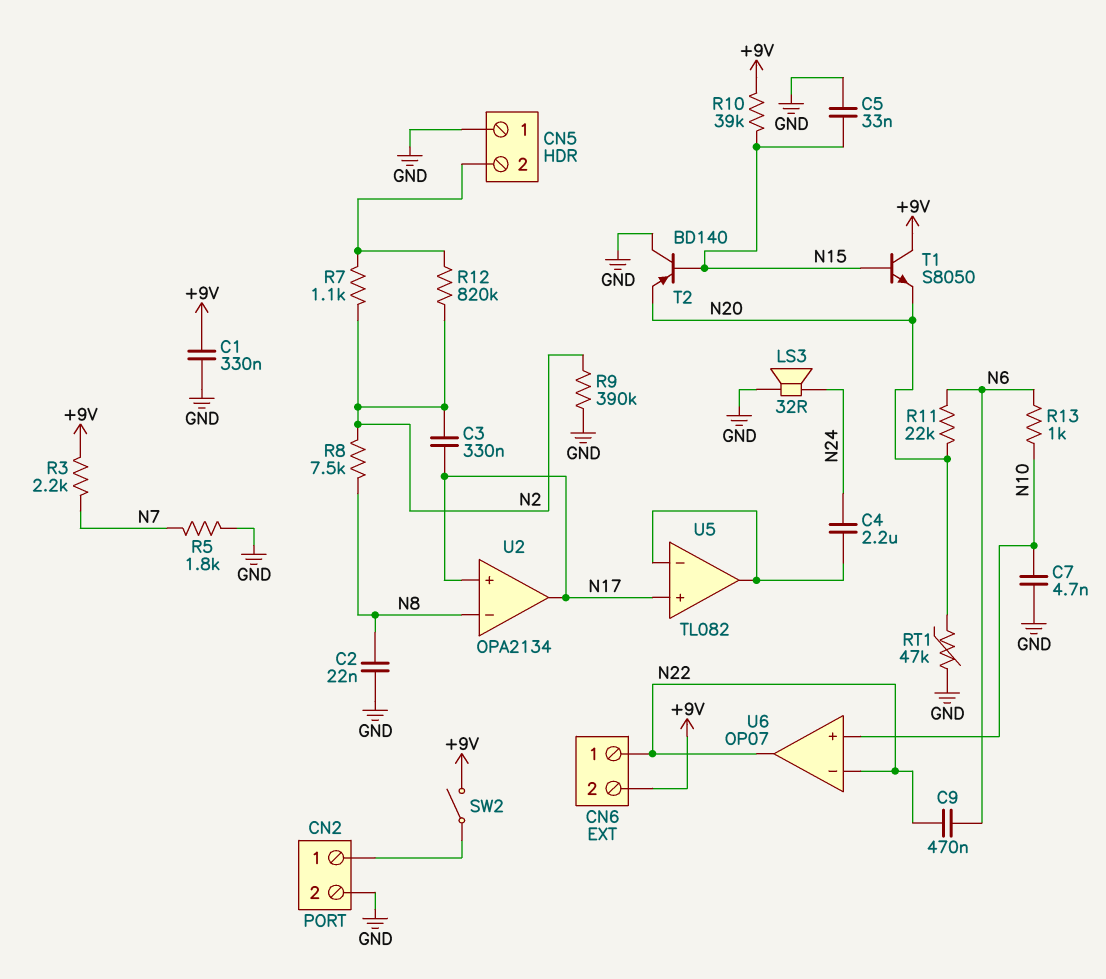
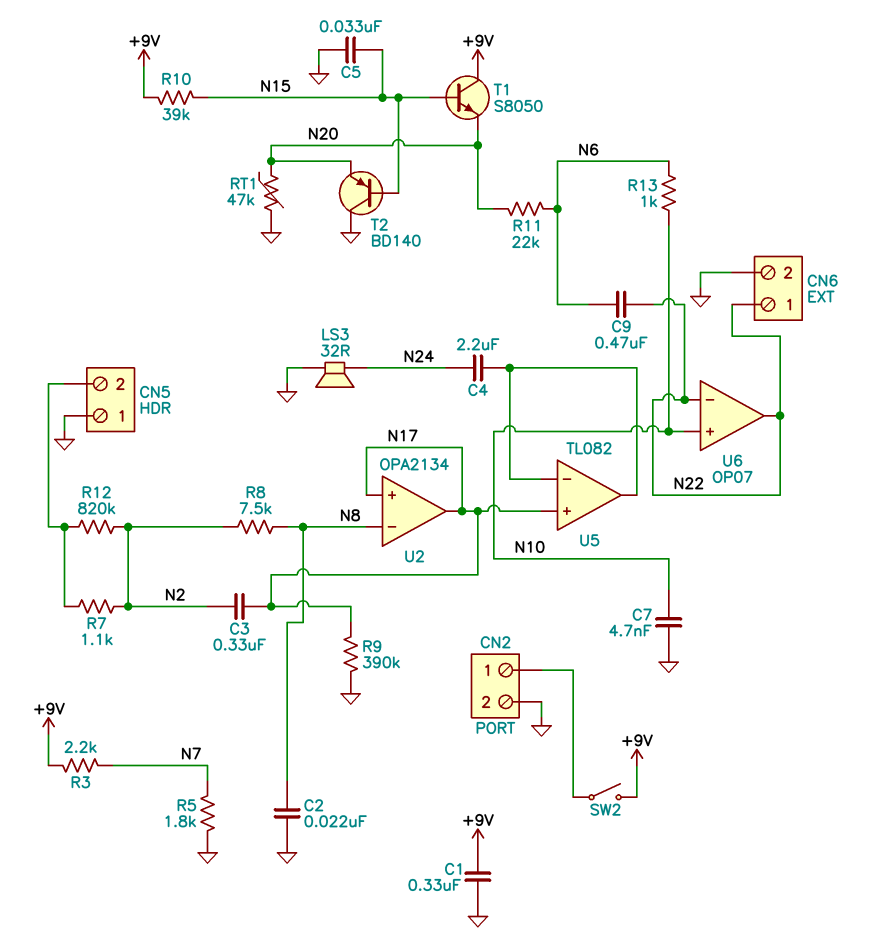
CN6 pin 2: +9V -> GND
R9: 390k (GND, N2) -> 390k (GND, N17)

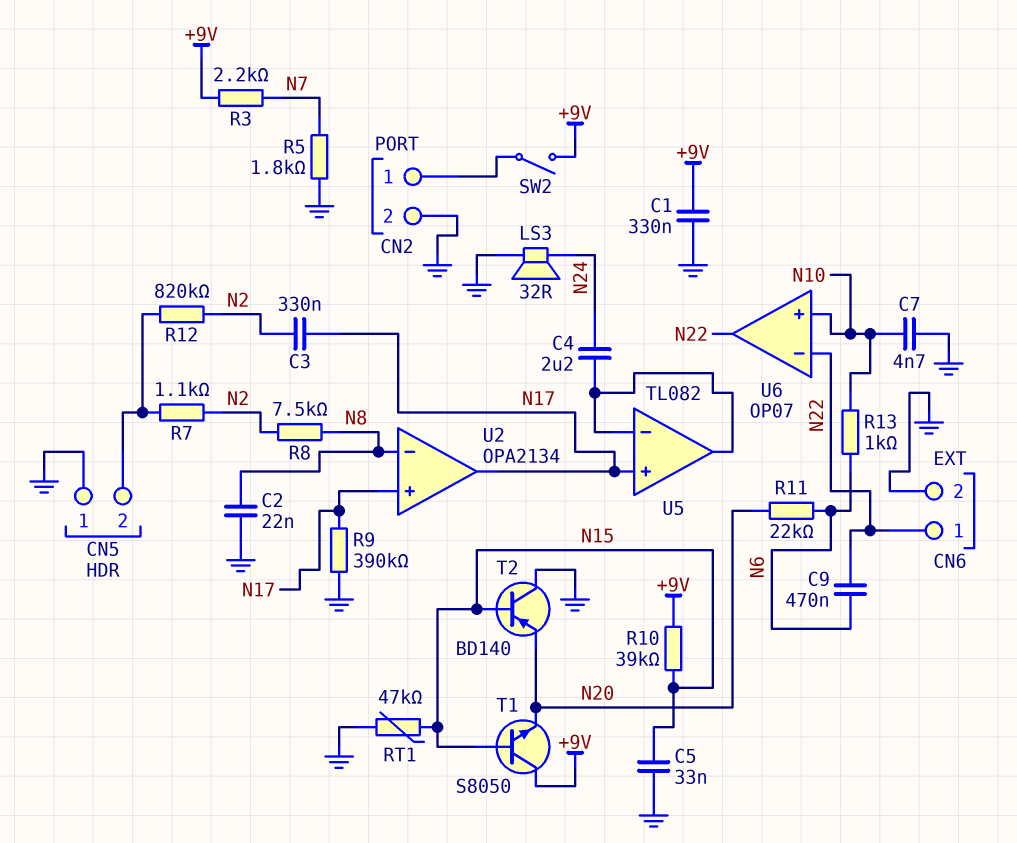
RT1: 47k (GND, N20) -> 47k (GND, N15)

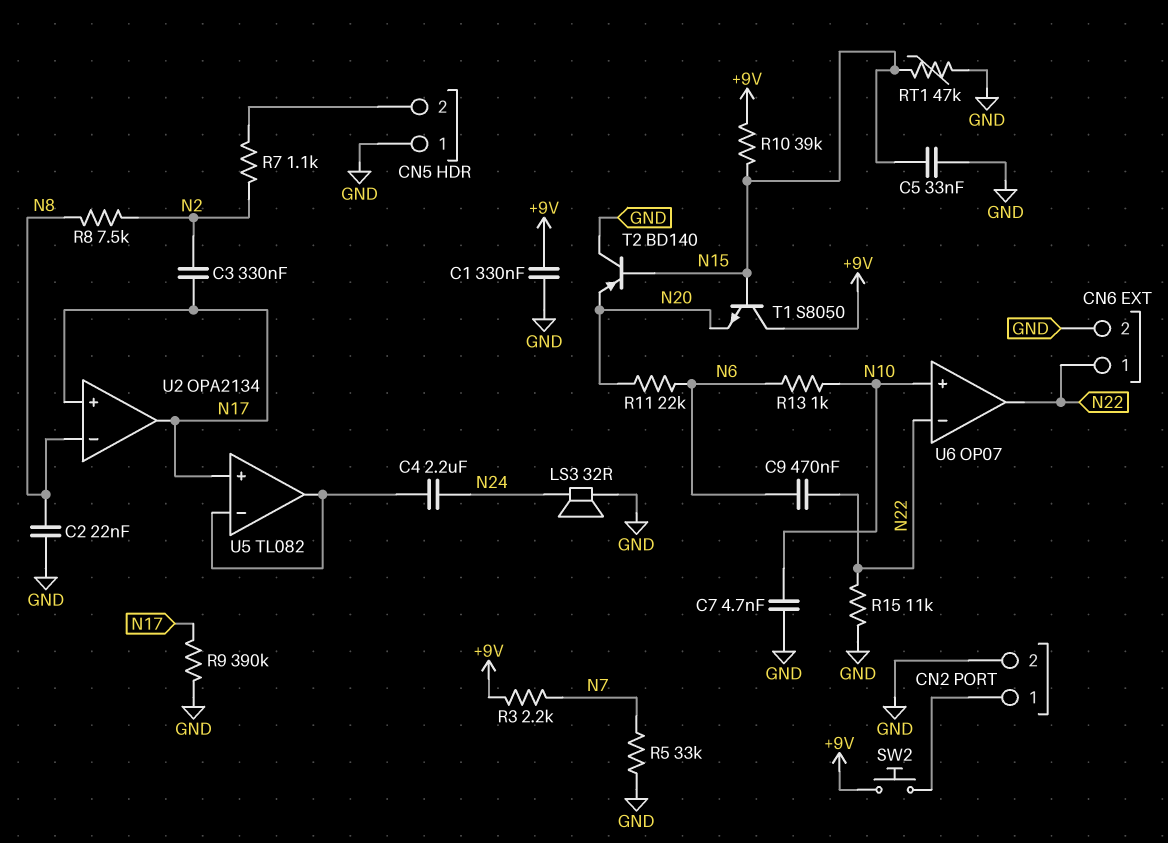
R5: 1.8k (GND, N7) -> 33k (GND, N7)
R12: 820k (CN5/2, N2) -> none
R15: none -> 11k (GND, N22)
SW2: switch (+9V, CN2/1) -> button (+9V, CN2/1)

